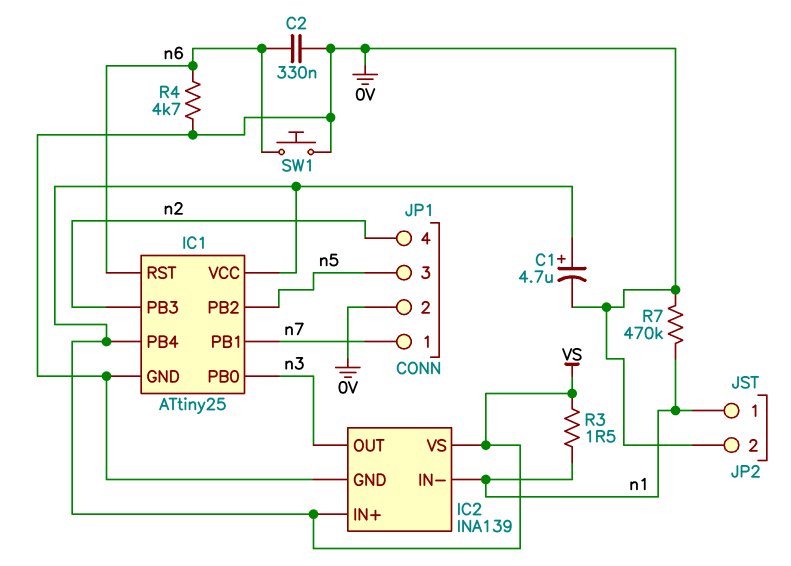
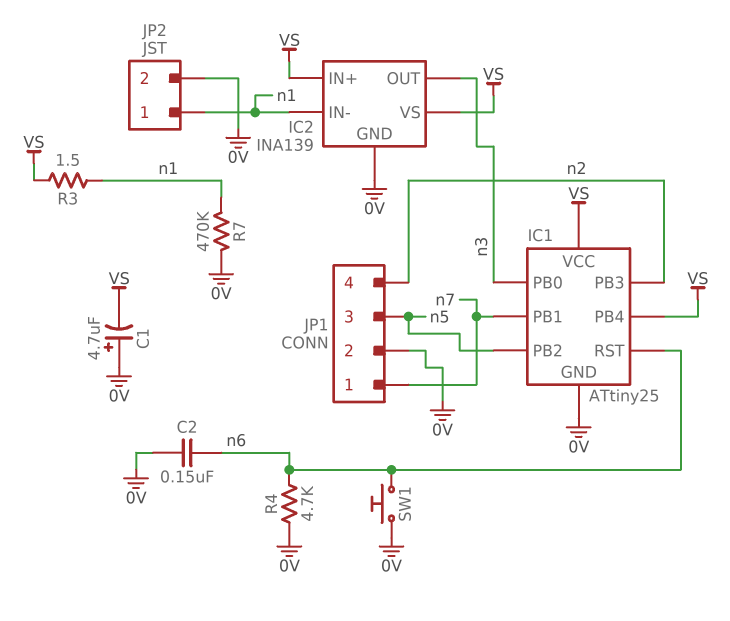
C1: 4.7uF (plus VS, minus 0V) -> 4.7uF (plus 0V, minus VS)
C2: 330nF (0V, n6) -> 150nF (0V, n6)

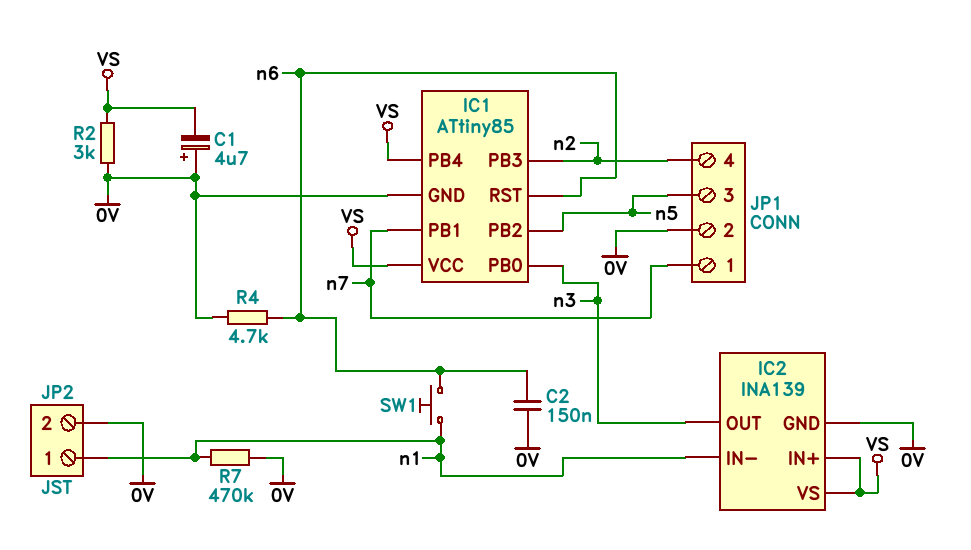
IC1: ATtiny25 -> ATtiny85
R2: none -> 3k (0V, VS)
R3: 1.5 (VS, n1) -> none
SW1: button (0V, n6) -> button (n1, n6)

